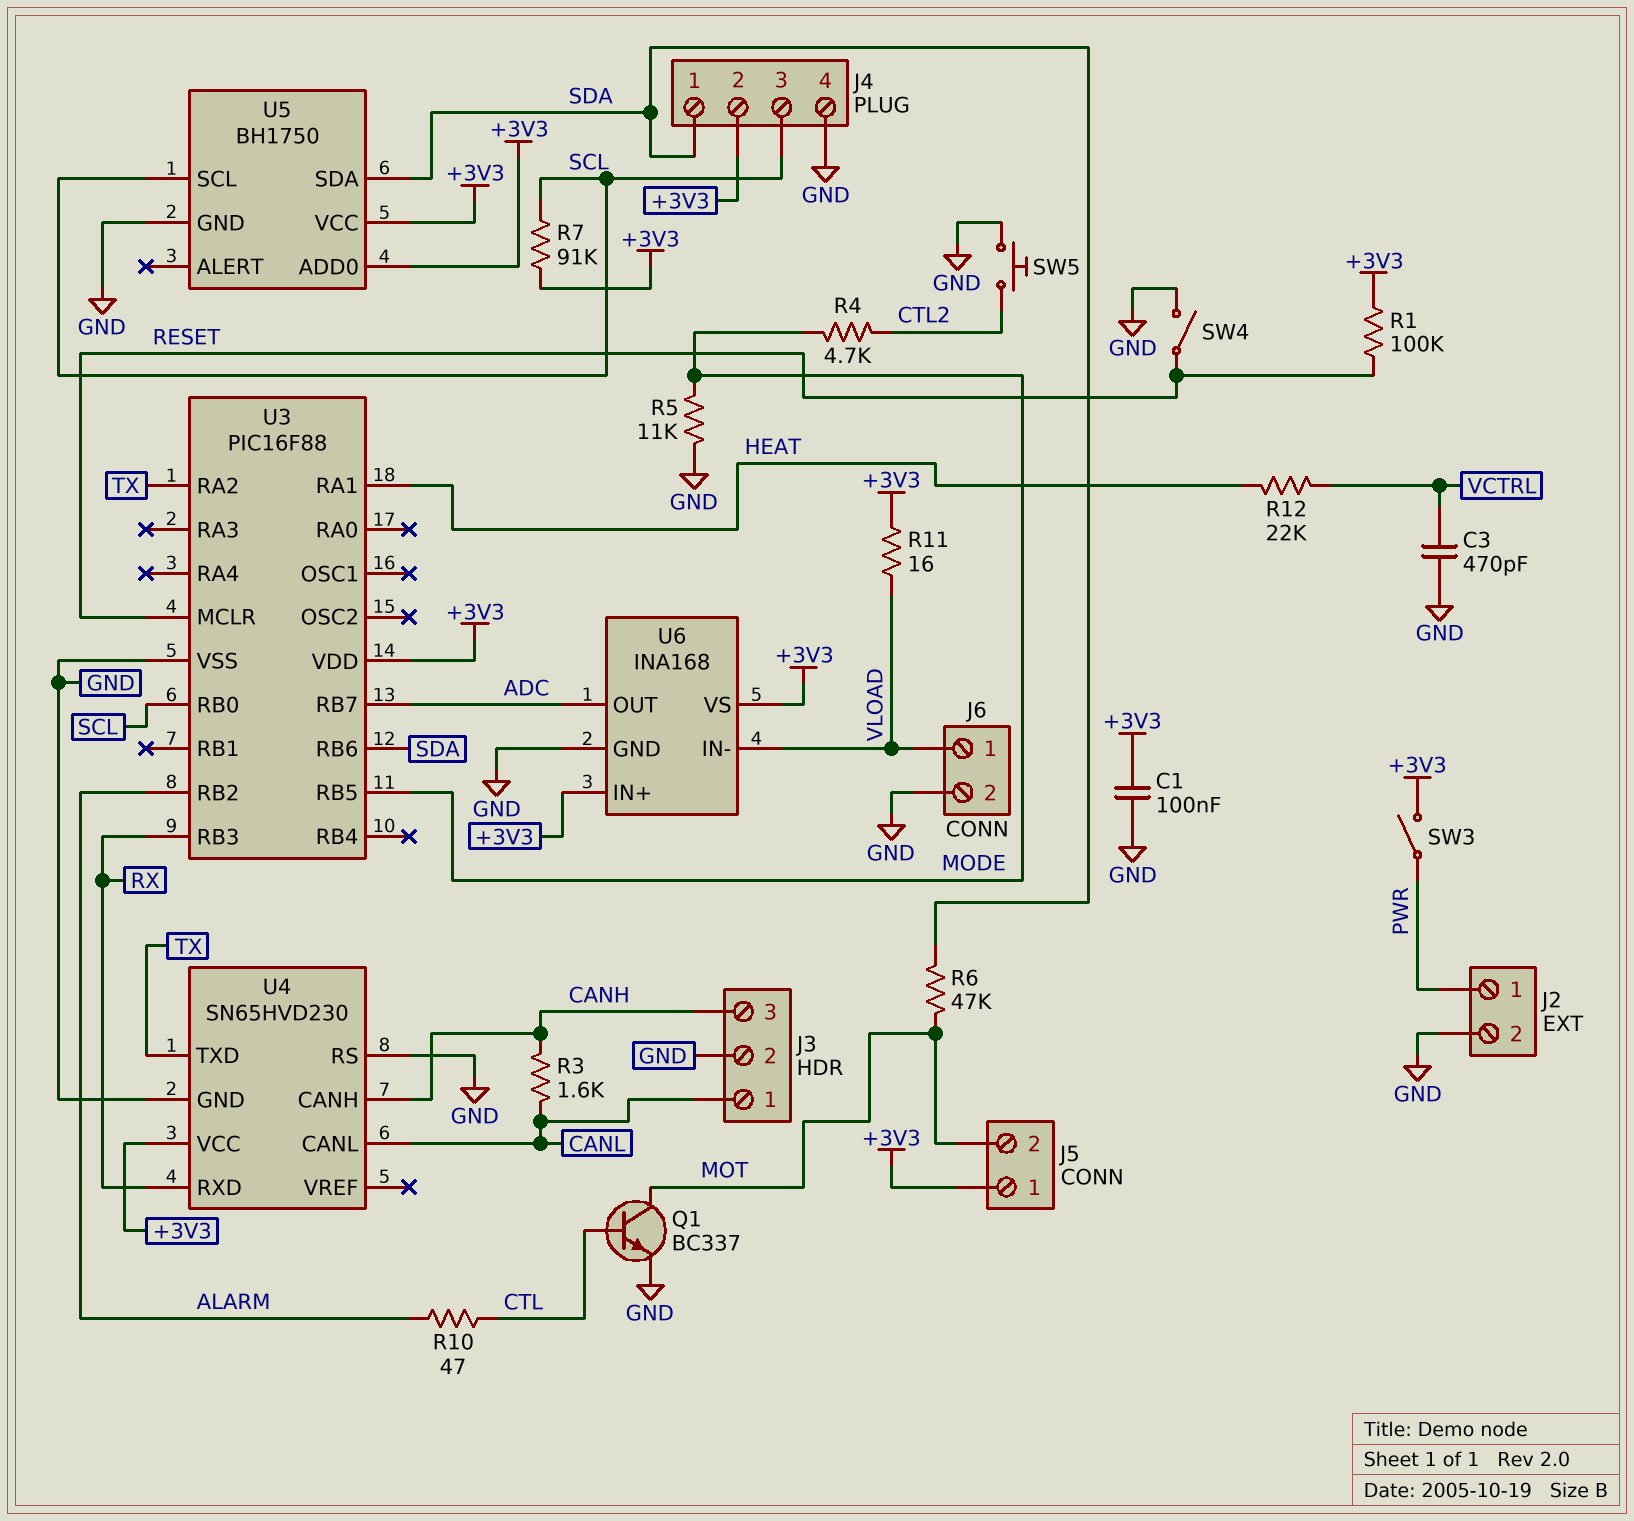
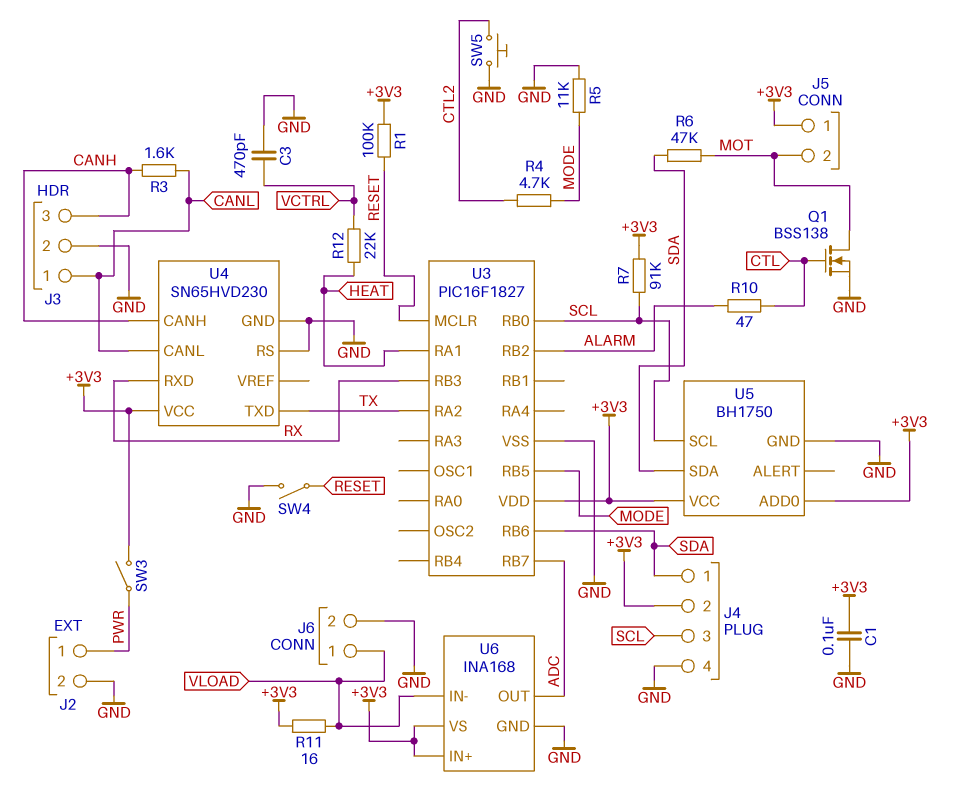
Q1: NPN BC337 (B CTL, C MOT, E GND) -> NMOS BSS138 (G CTL, D MOT, S GND)
U3: PIC16F88 -> PIC16F1827

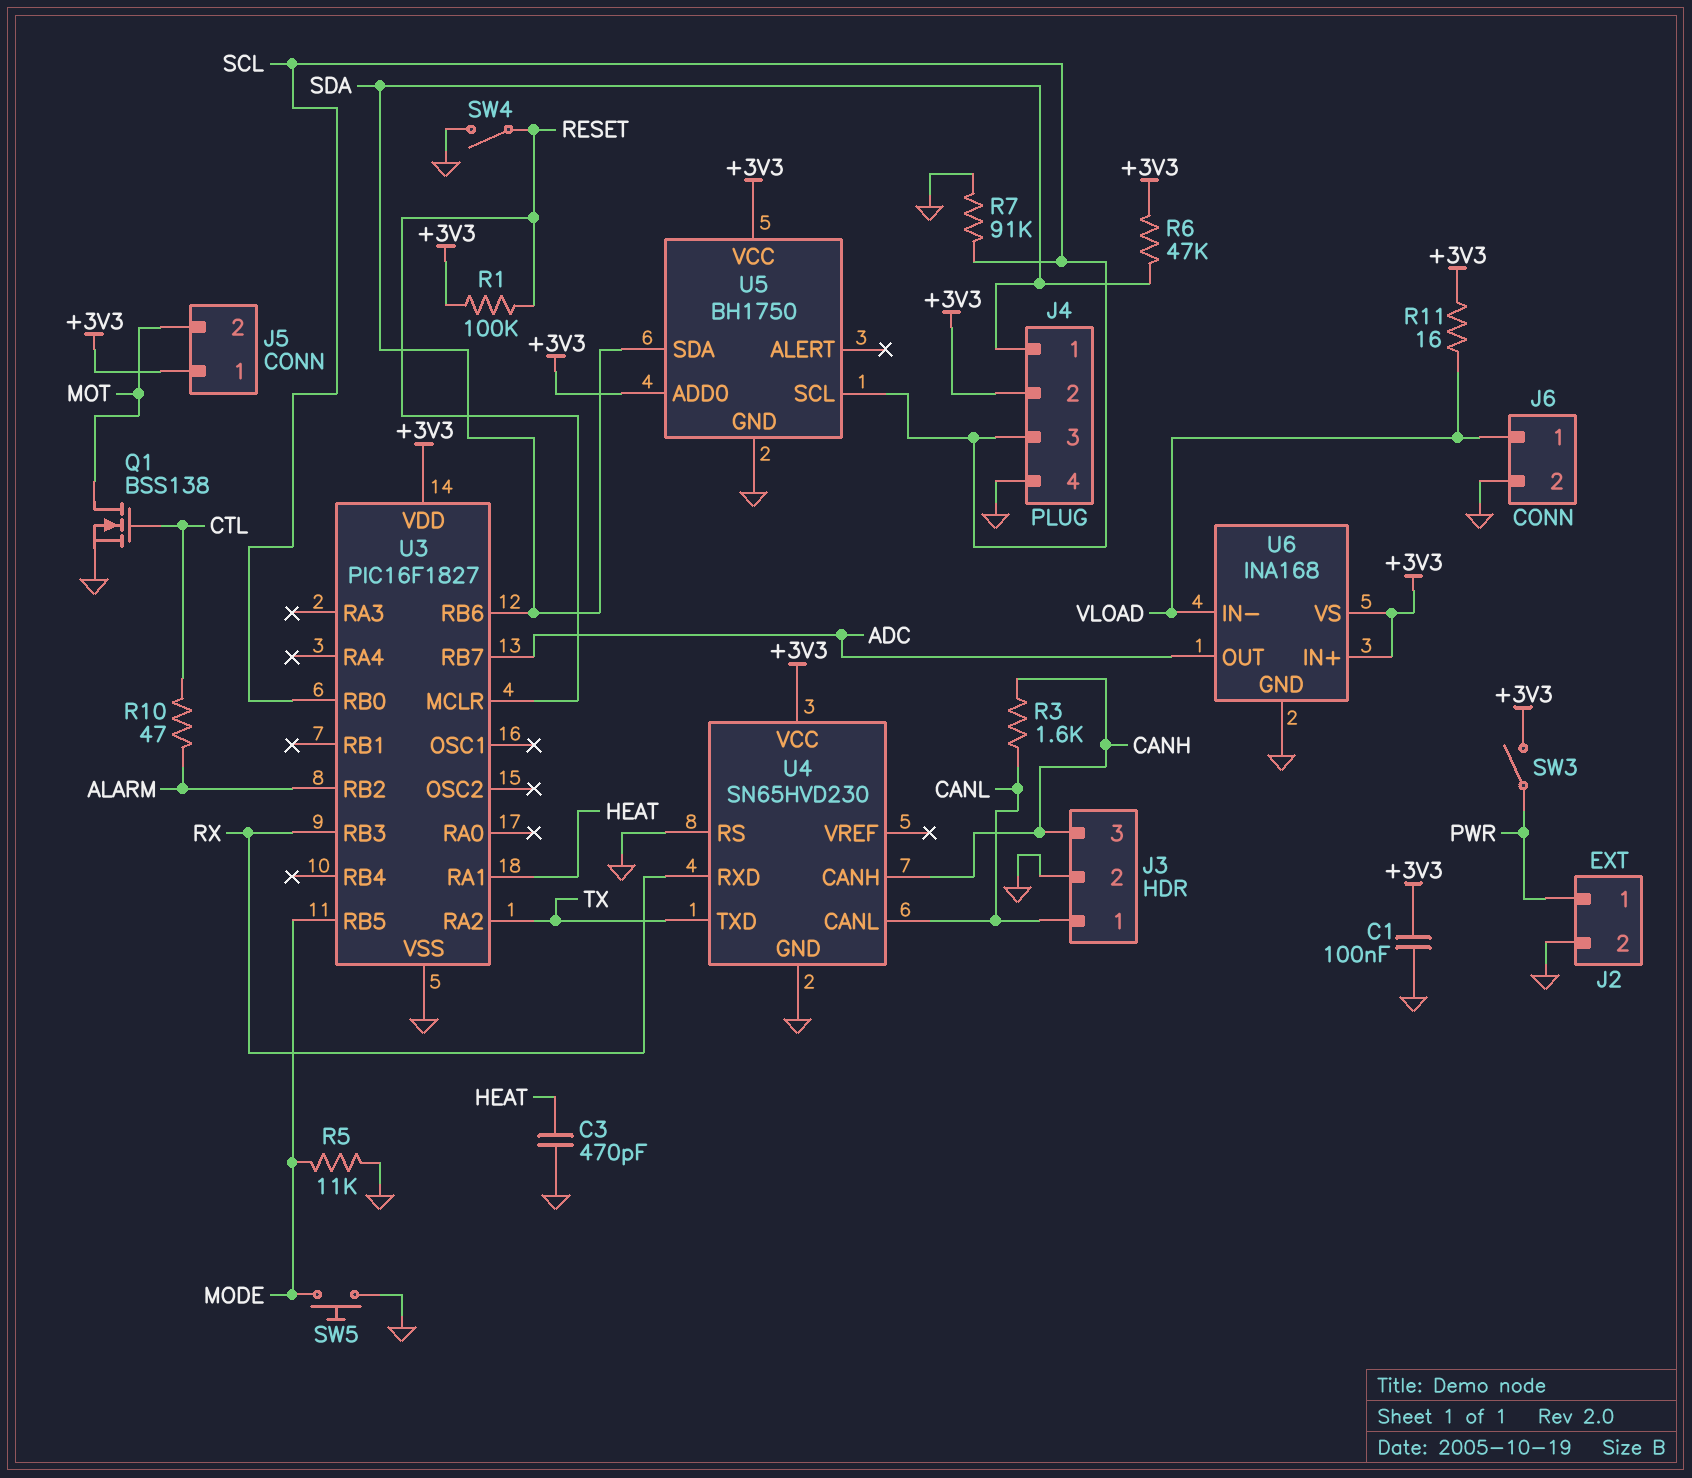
C3: 470pF (GND, VCTRL) -> 470pF (GND, HEAT)
R4: 4.7k (CTL2, MODE) -> none
R6: 47k (MOT, SDA) -> 47k (+3V3, SDA)
R7: 91k (+3V3, SCL) -> 91k (GND, SCL)
R12: 22k (HEAT, VCTRL) -> none
SW5: button (CTL2, GND) -> button (GND, MODE)

